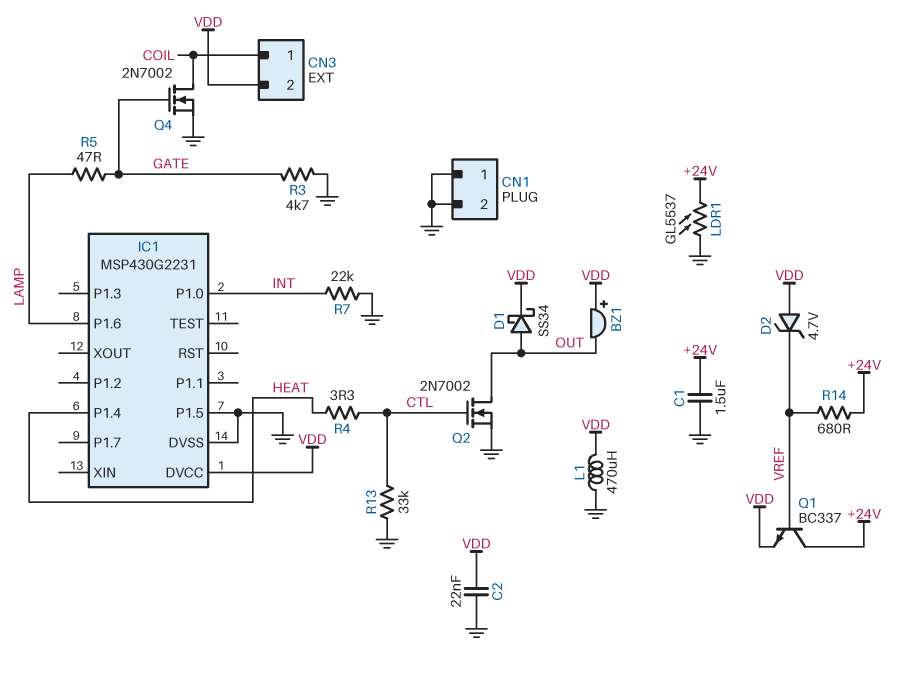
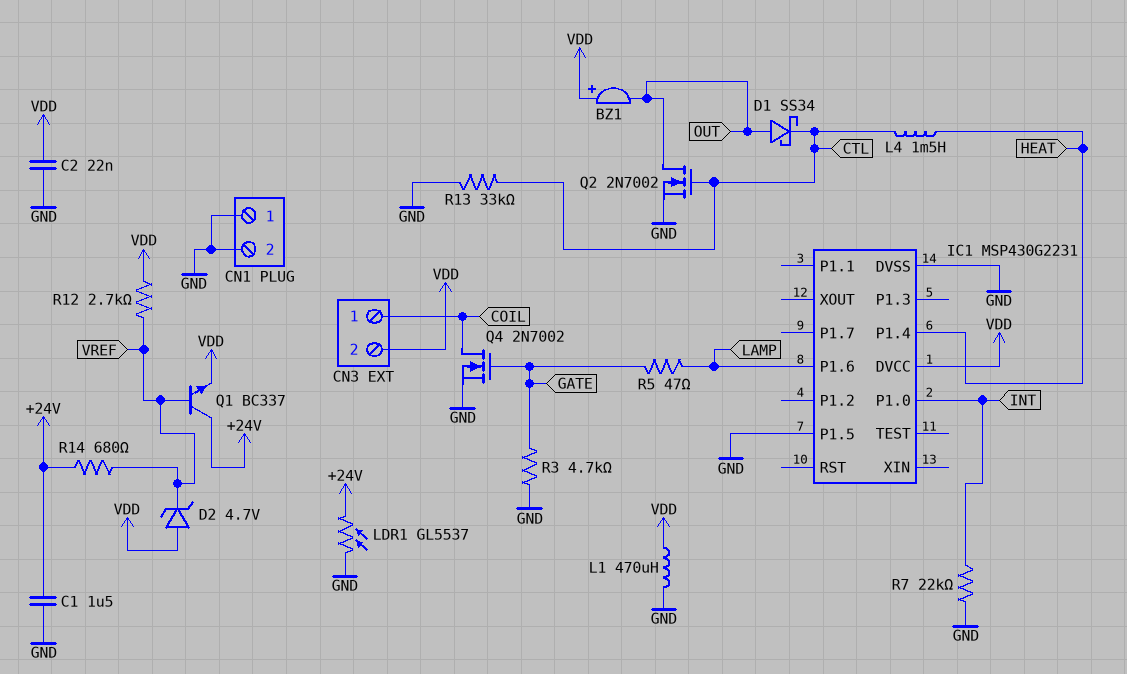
D1: schottky SS34 (A OUT, K VDD) -> schottky SS34 (A OUT, K CTL)
L4: none -> 1.5mH (CTL, HEAT)
R4: 3.3 (CTL, HEAT) -> none
R12: none -> 2.7k (VDD, VREF)

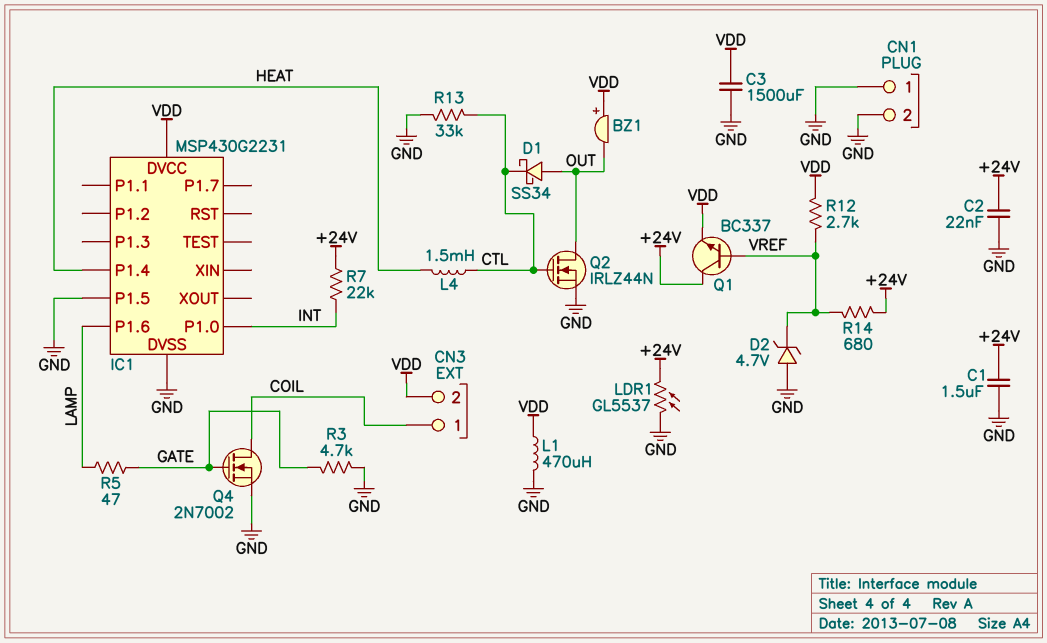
C2: 22nF (GND, VDD) -> 22nF (+24V, GND)
C3: none -> 1500uF (GND, VDD)
D2: zener 4.7V (A VDD, K VREF) -> zener 4.7V (A GND, K VREF)
Q2: NMOS 2N7002 (G CTL, D OUT, S GND) -> NMOS IRLZ44N (G CTL, D OUT, S GND)
R7: 22k (GND, INT) -> 22k (+24V, INT)

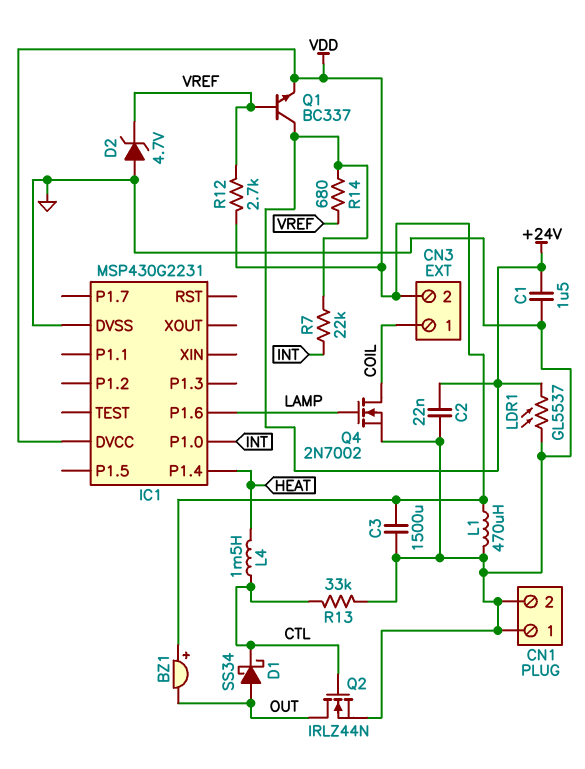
IC1 pin P1.5: GND -> none
Q4: NMOS 2N7002 (G GATE, D COIL, S GND) -> NMOS 2N7002 (G LAMP, D COIL, S GND)
R3: 4.7k (GATE, GND) -> none
R5: 47 (GATE, LAMP) -> none

